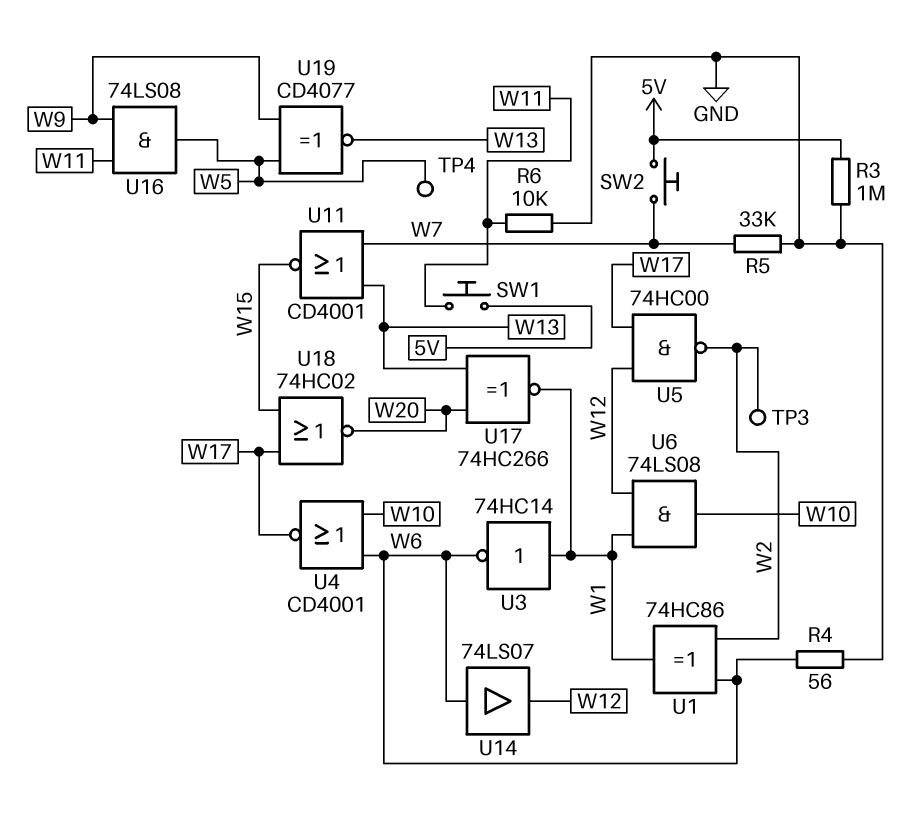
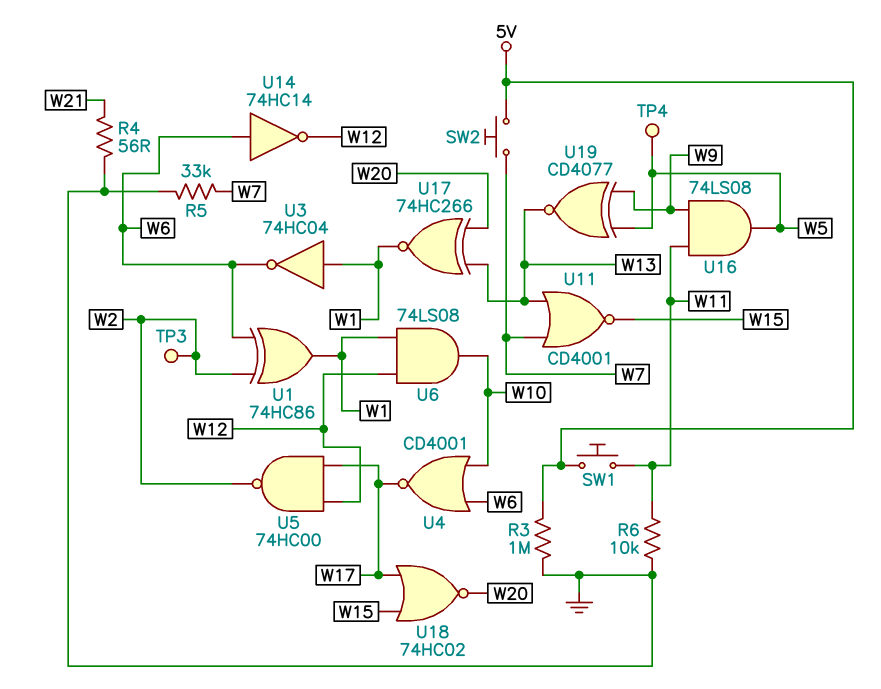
R4: 56 (GND, W6) -> 56 (GND, W21)
U3: NOT 74HC14 (in W1, out W6) -> NOT 74HC04 (in W1, out W6)
U14: buffer 74LS07 (in W6, out W12) -> NOT 74HC14 (in W6, out W12)

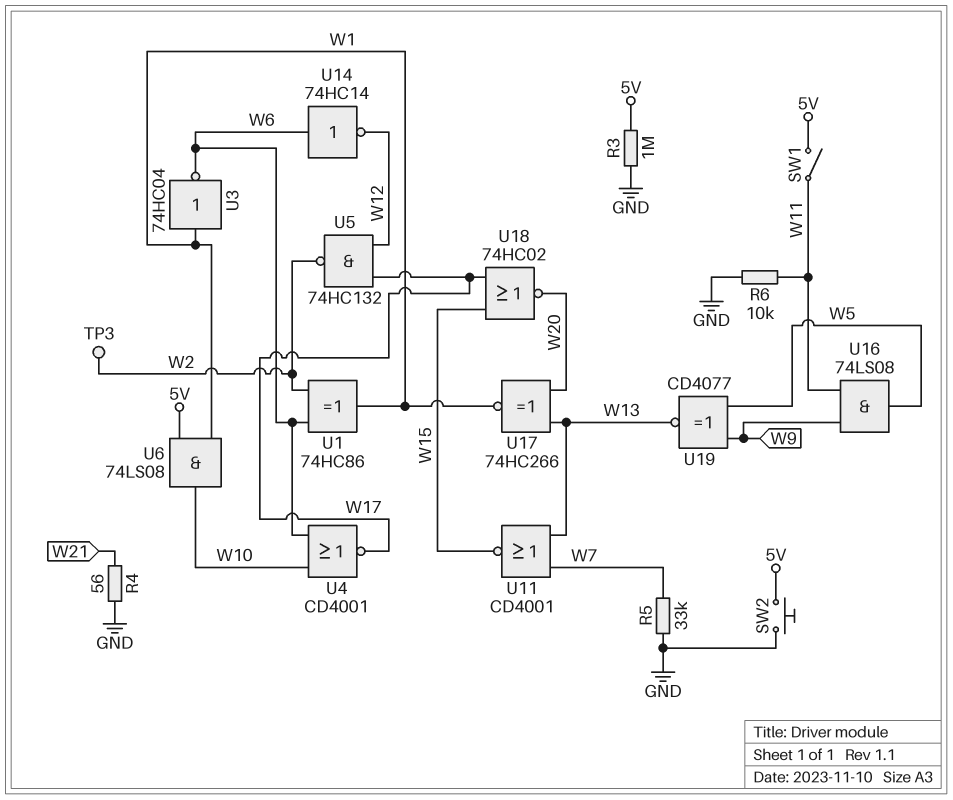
SW1: button (5V, W11) -> switch (5V, W11)
SW2: button (5V, W7) -> button (5V, GND)
TP4: test point (W5) -> none
U5: NAND 74HC00 (in W12, in W17, out W2) -> NAND 74HC132 (in W12, in W17, out W2)
U6: AND 74LS08 (in W1, in W12, out W10) -> AND 74LS08 (in 5V, in W1, out W10)

